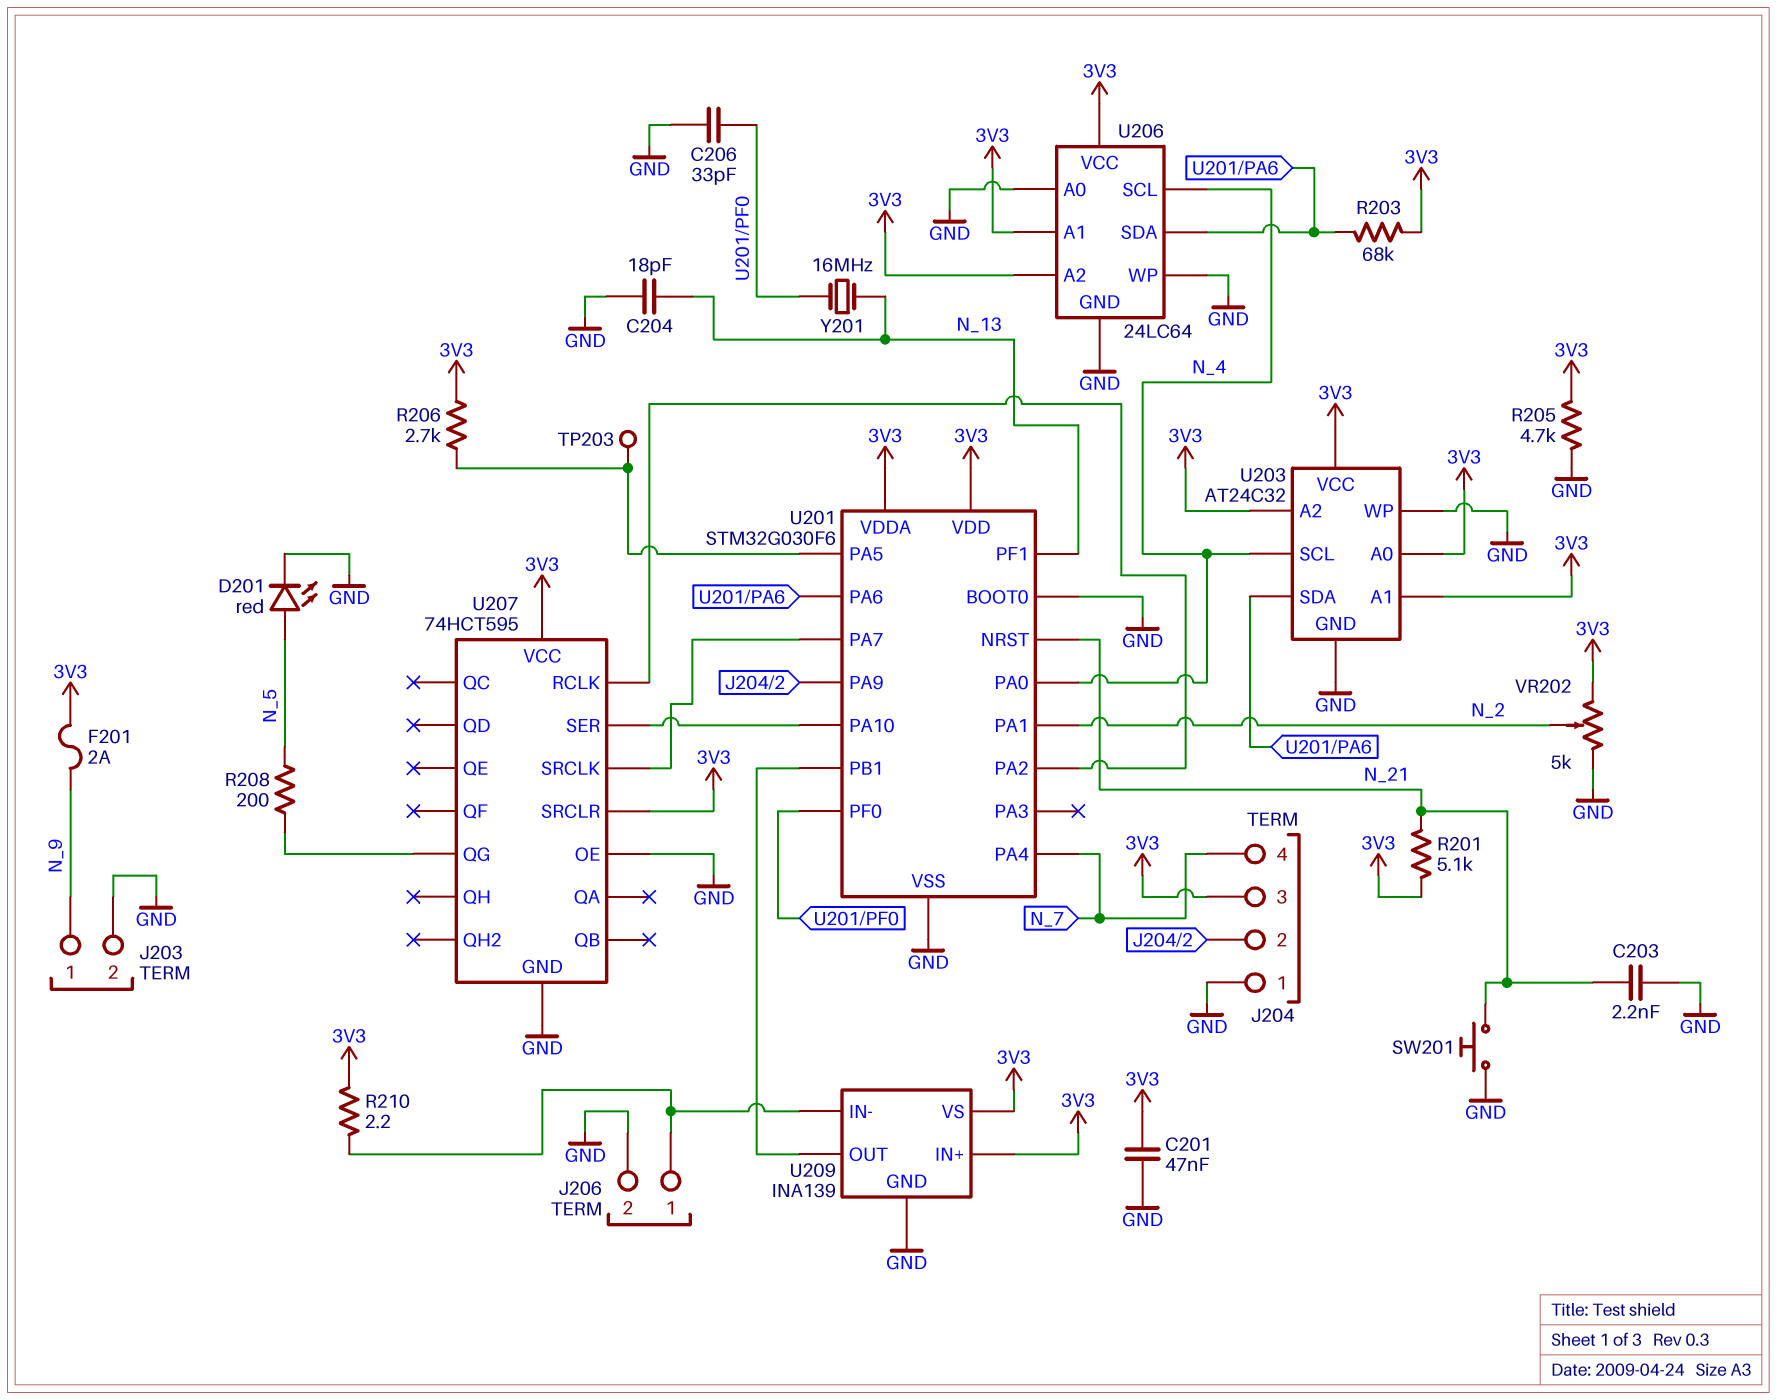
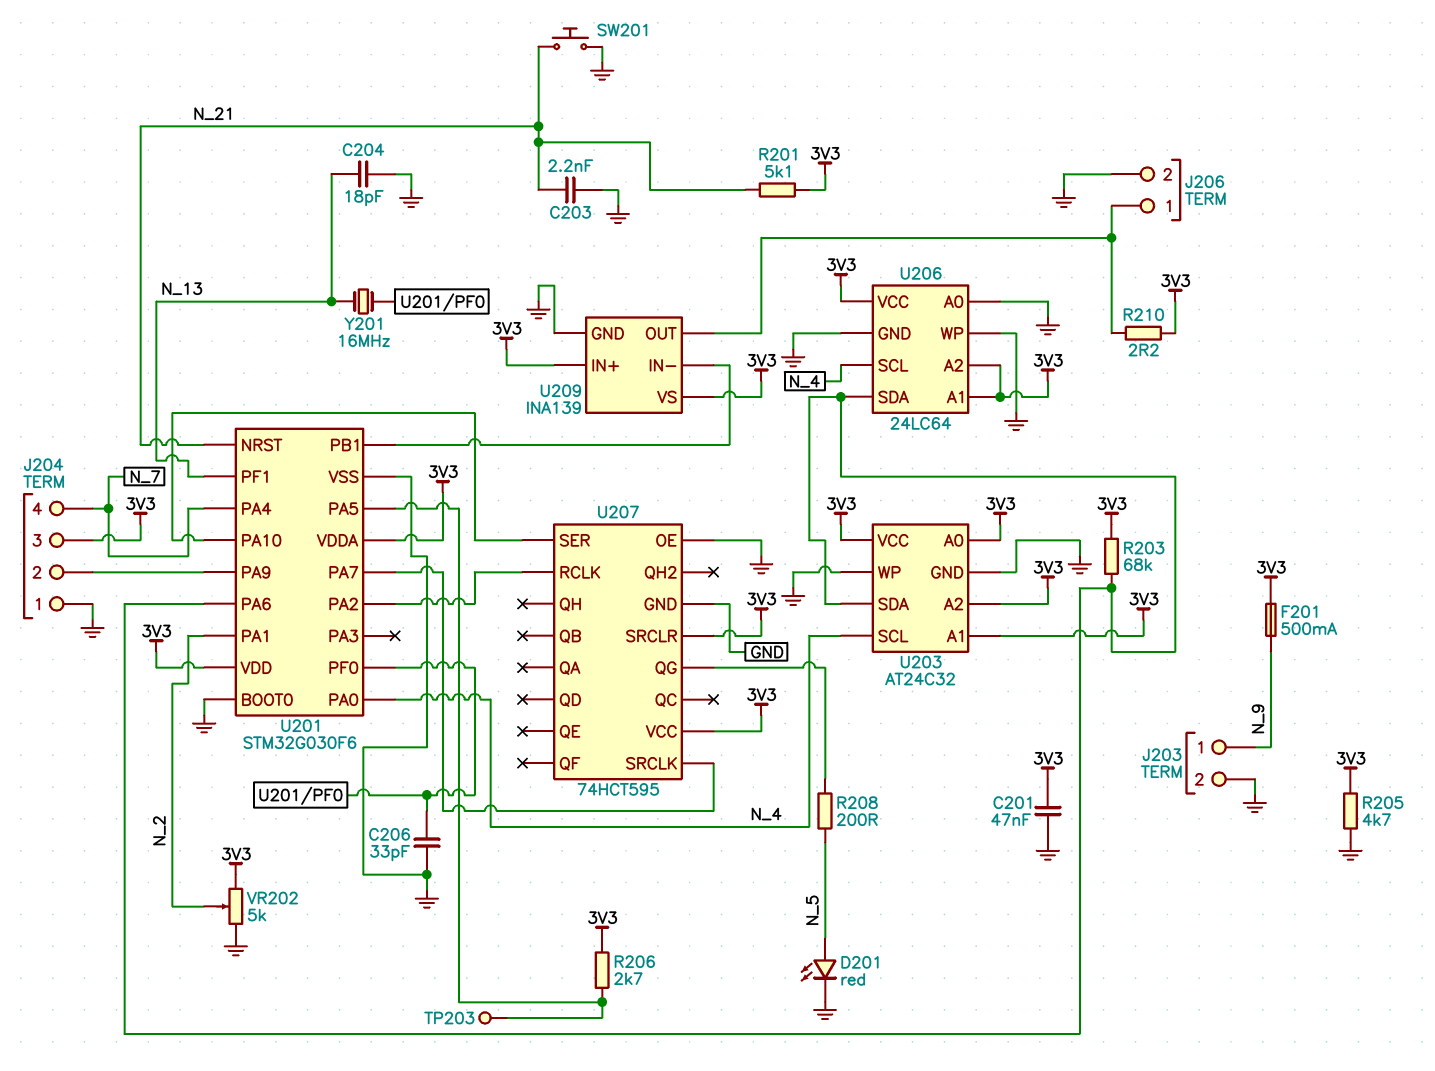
F201: 2A (3V3, N_9) -> 500mA (3V3, N_9)
U209 pin IN-: J206/1 -> U201/PB1
U209 pin OUT: U201/PB1 -> J206/1

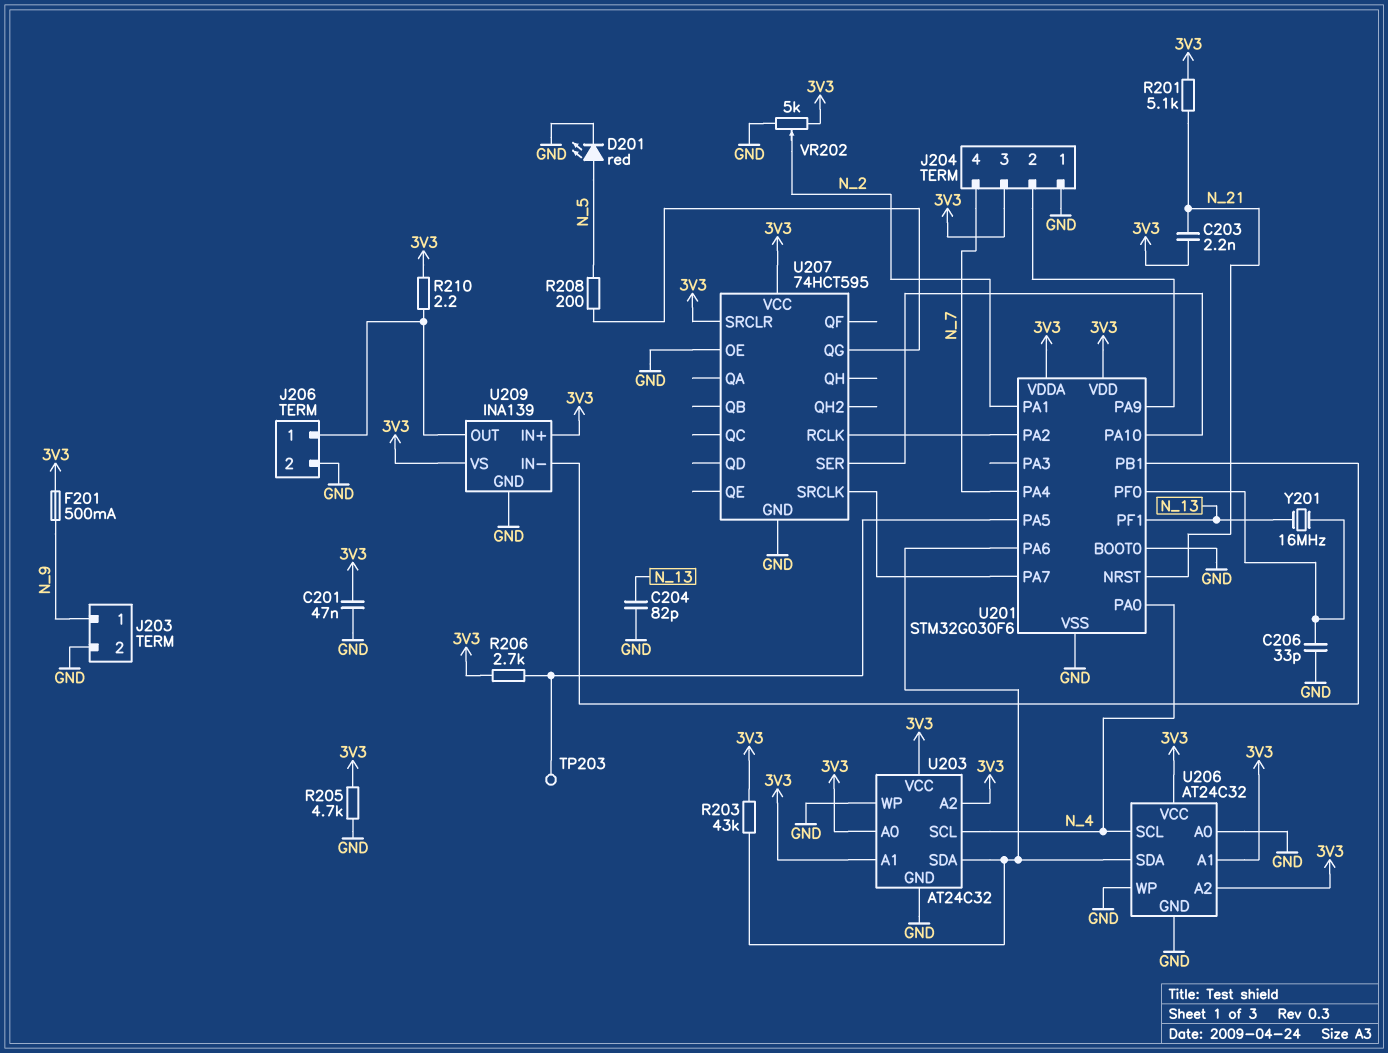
C203: 2.2nF (GND, N_21) -> 2.2nF (3V3, N_21)
C204: 18pF (GND, N_13) -> 82pF (GND, N_13)
R203: 68k (3V3, U201/PA6) -> 43k (3V3, U201/PA6)
SW201: button (GND, N_21) -> none
U206: 24LC64 -> AT24C32

